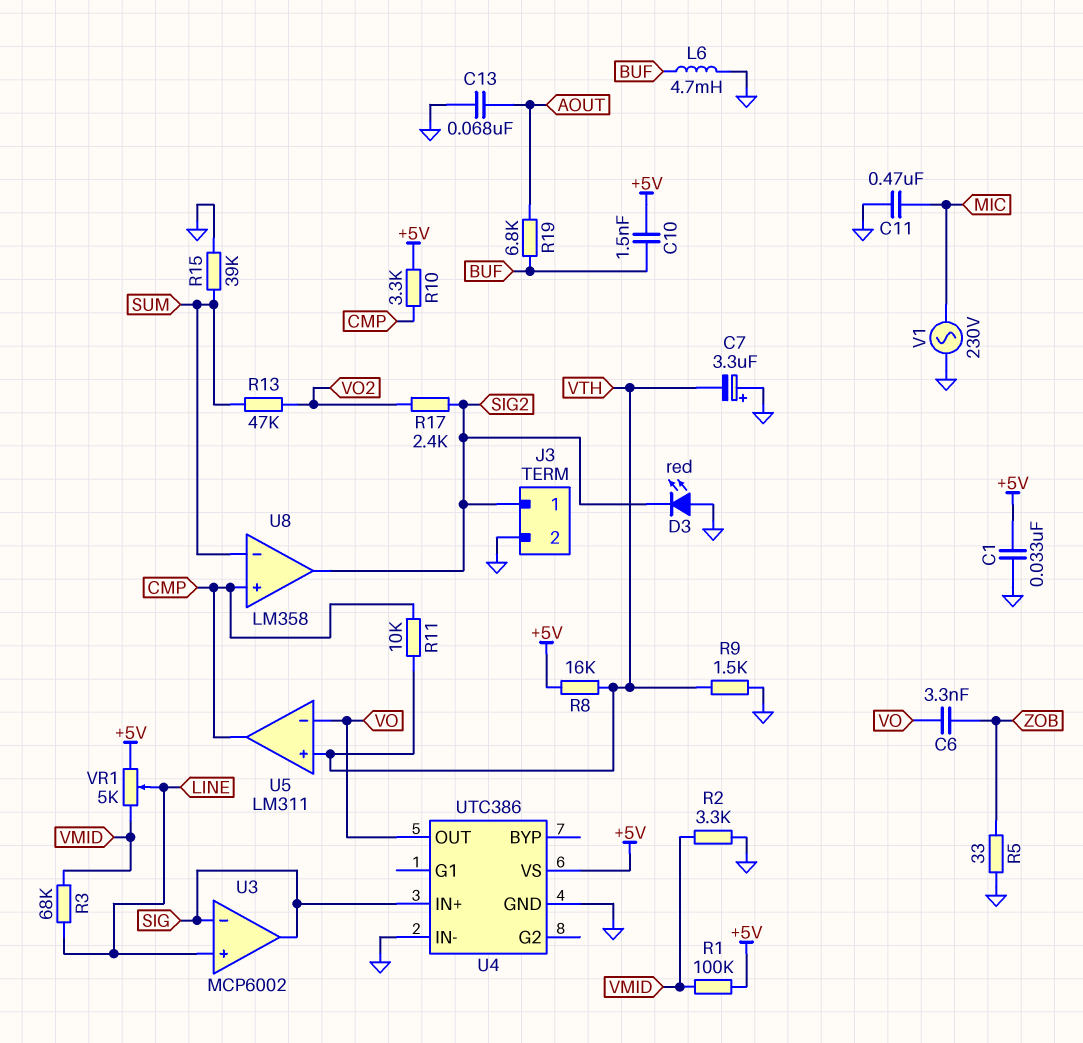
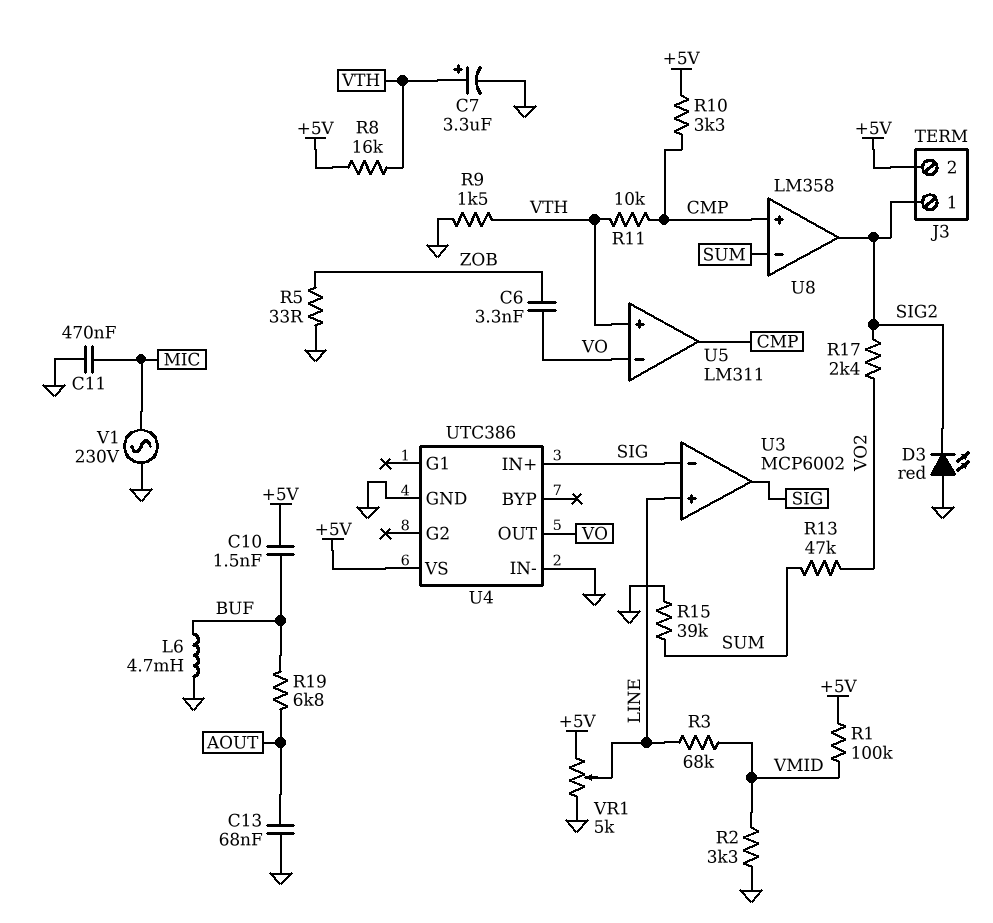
C1: 33nF (+5V, GND) -> none
C7: 3.3uF (plus GND, minus VTH) -> 3.3uF (plus VTH, minus GND)
J3 pin 2: GND -> +5V
VR1: 5k (+5V, VMID, wiper LINE) -> 5k (+5V, GND, wiper LINE)

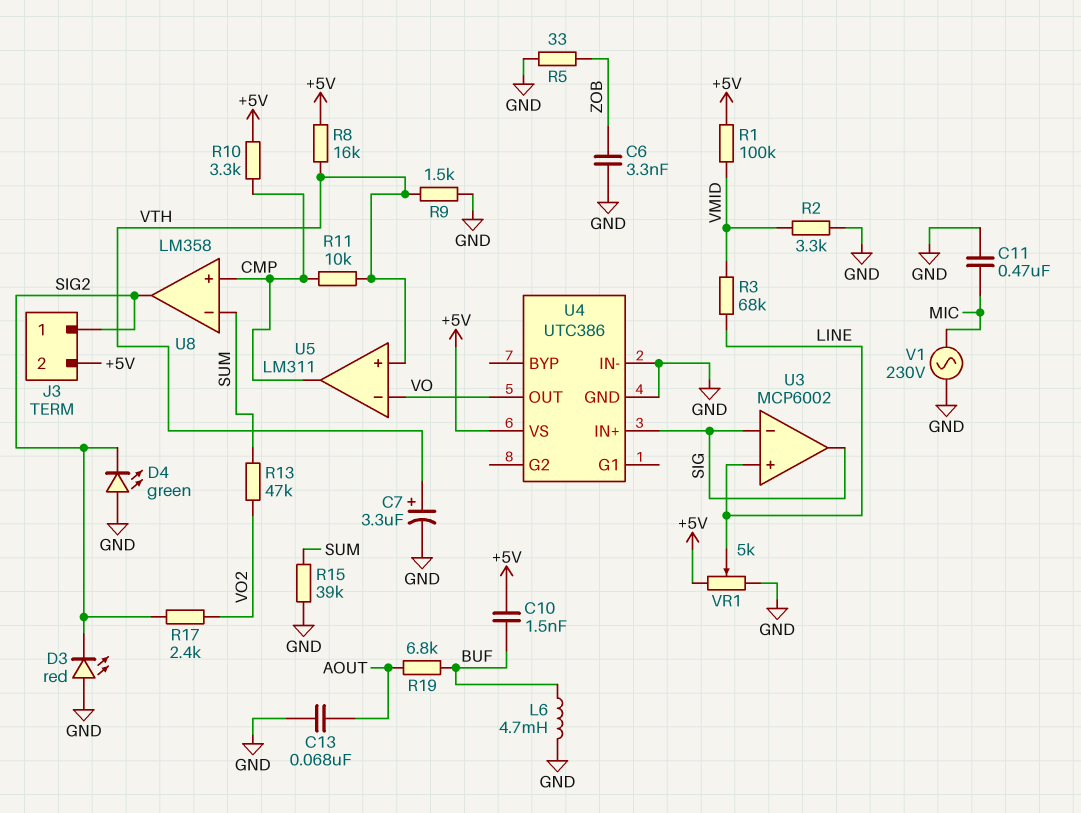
C6: 3.3nF (VO, ZOB) -> 3.3nF (GND, ZOB)
D4: none -> LED green (A GND, K SIG2)

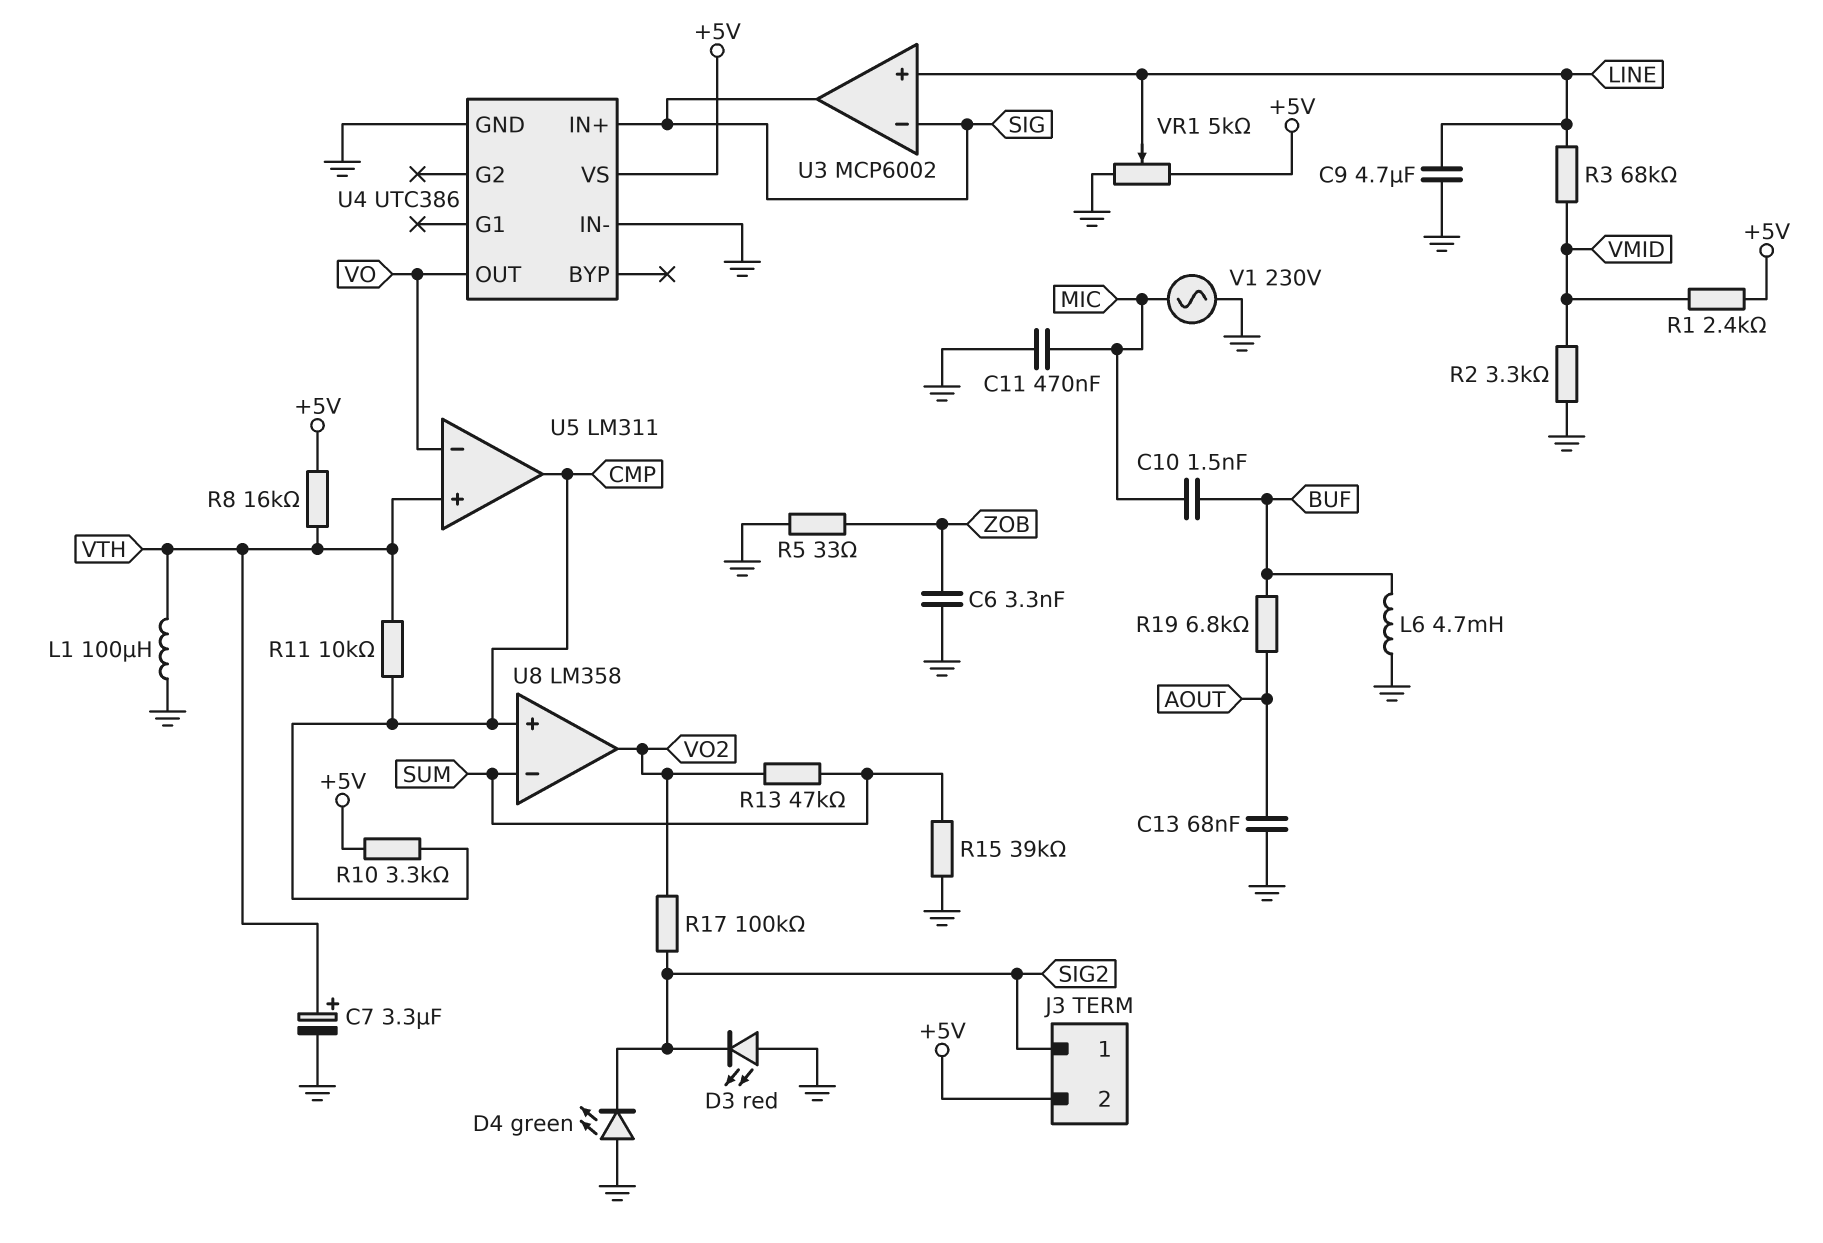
C9: none -> 4.7uF (GND, LINE)
C10: 1.5nF (+5V, BUF) -> 1.5nF (BUF, MIC)
L1: none -> 100uH (GND, VTH)
R1: 100k (+5V, VMID) -> 2.4k (+5V, VMID)
R9: 1.5k (GND, VTH) -> none
R17: 2.4k (SIG2, VO2) -> 100k (SIG2, VO2)
U8 pin out: SIG2 -> VO2

